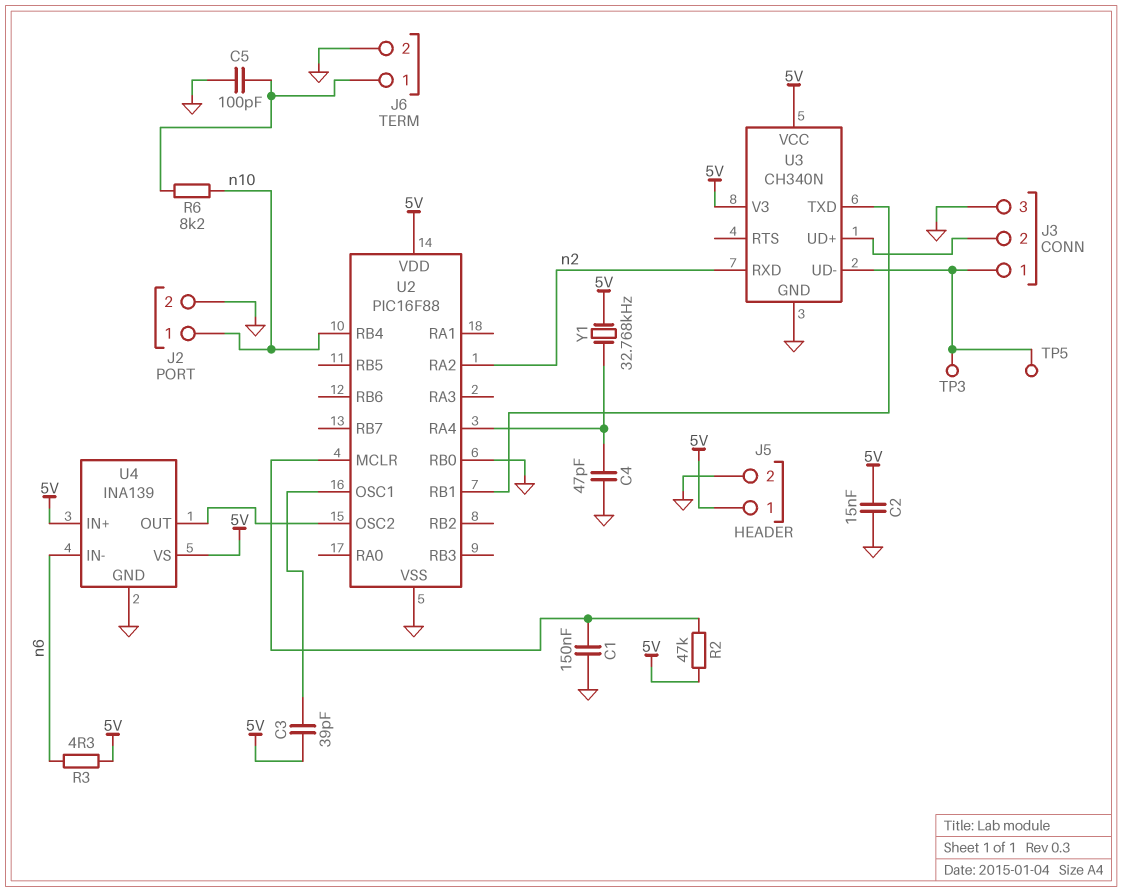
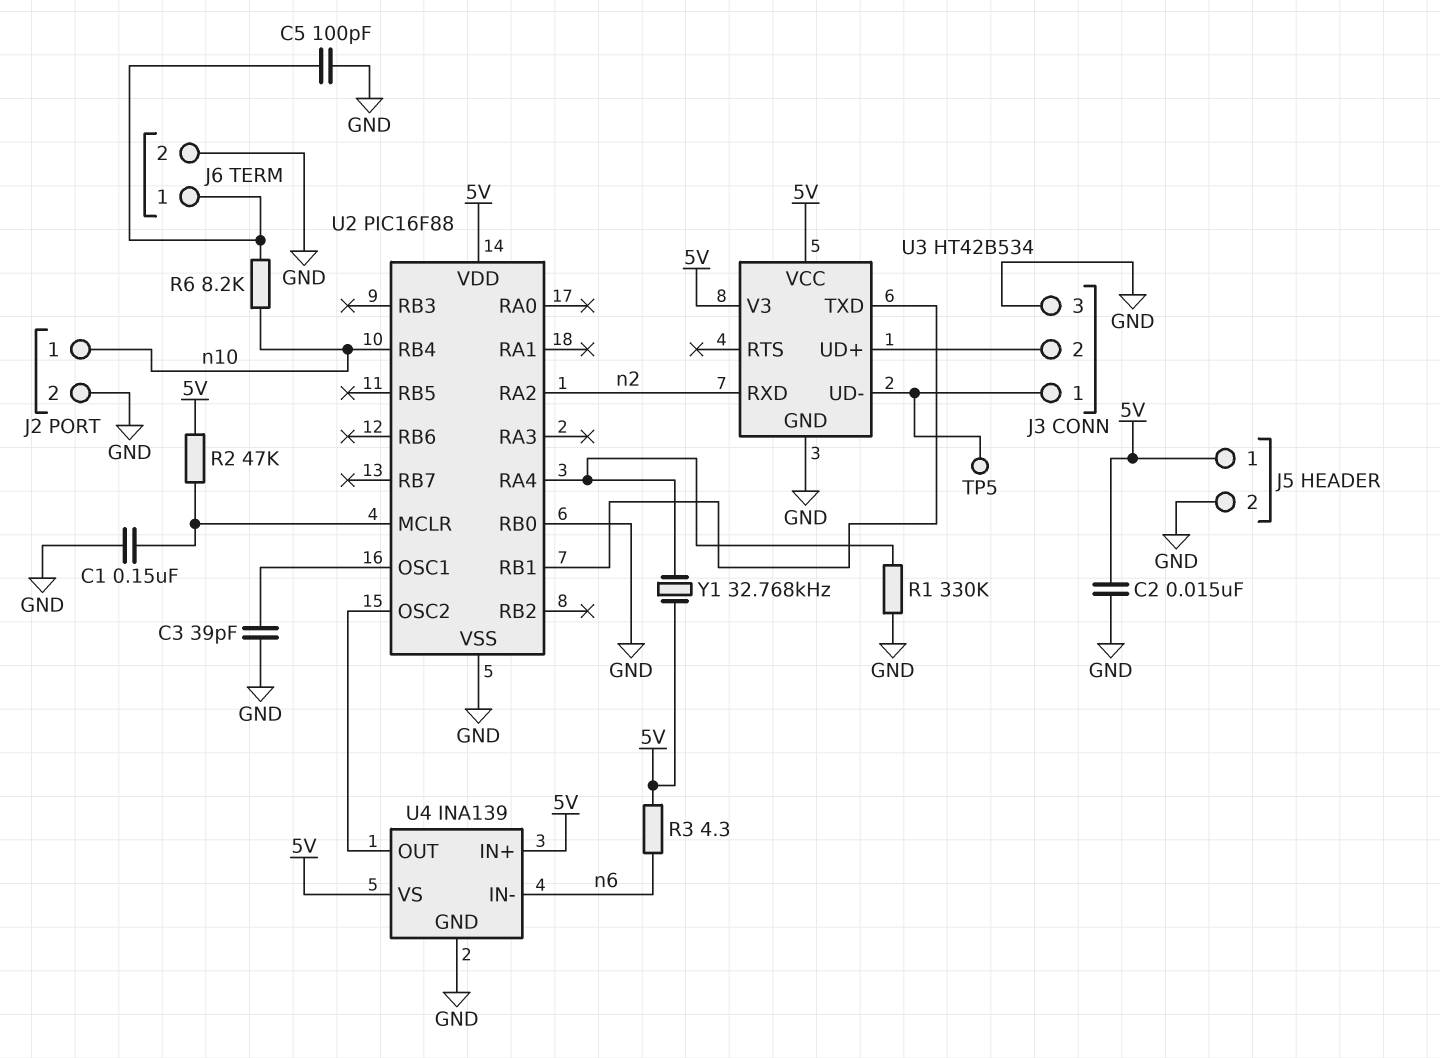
C3: 39pF (5V, U2/OSC1) -> 39pF (GND, U2/OSC1)
C4: 47pF (GND, U2/RA4) -> none
R1: none -> 330k (GND, U2/RA4)
TP3: test point (J3/1) -> none
U3: CH340N -> HT42B534

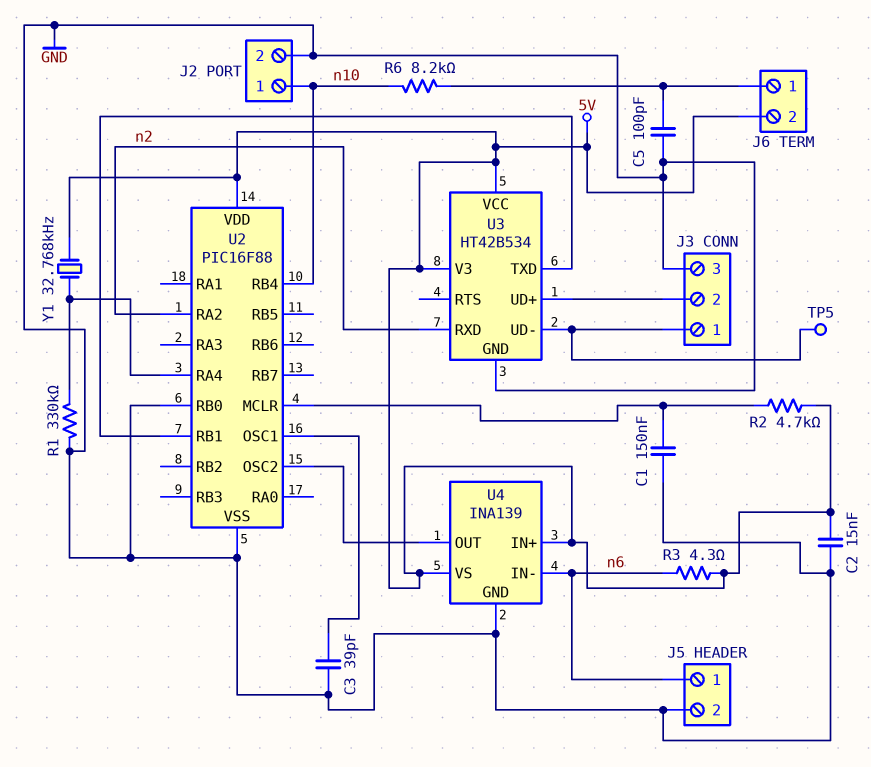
J5 pin 1: 5V -> n6
J6 pin 2: GND -> 5V
R2: 47k (5V, U2/MCLR) -> 4.7k (5V, U2/MCLR)

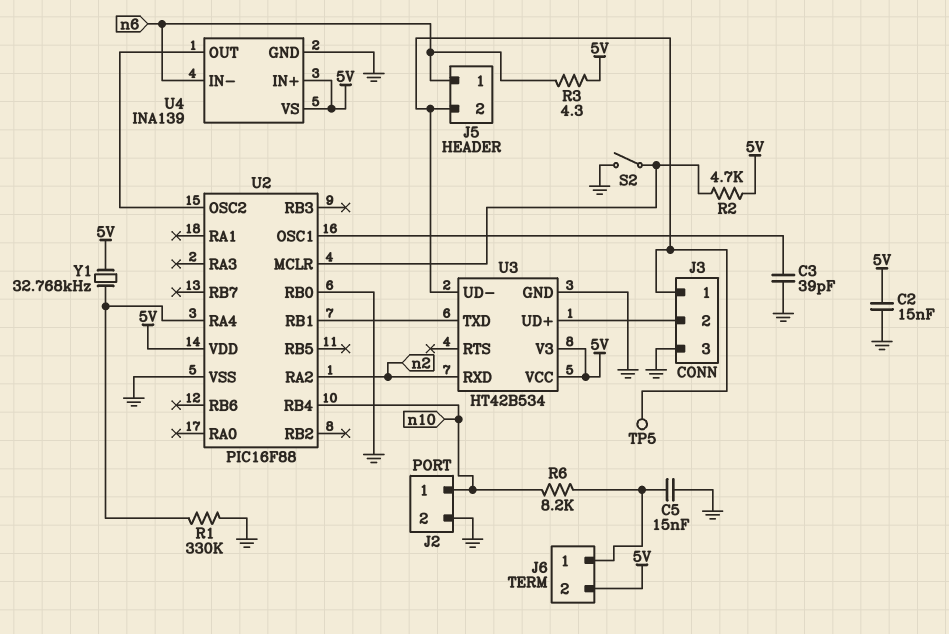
C1: 150nF (GND, U2/MCLR) -> none
C5: 100pF (GND, J6/1) -> 15nF (GND, J6/1)
J5 pin 2: GND -> J3/1
S2: none -> switch (GND, U2/MCLR)

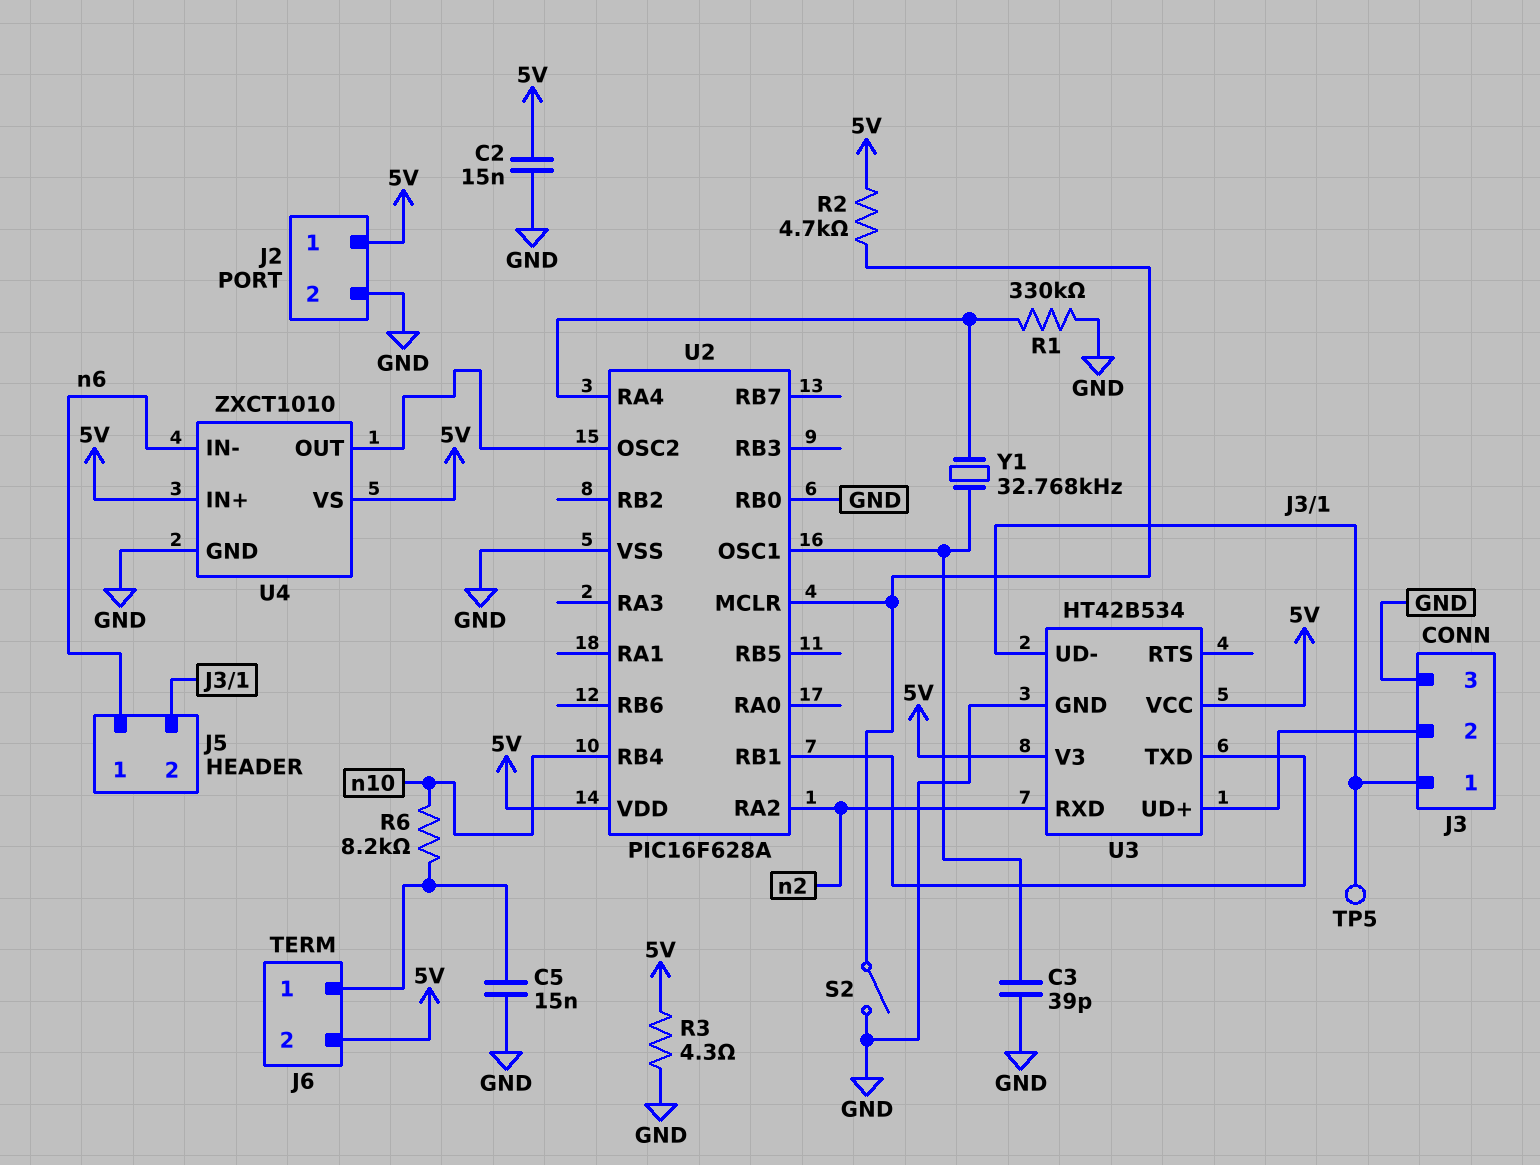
J2 pin 1: n10 -> 5V
R3: 4.3 (5V, n6) -> 4.3 (5V, GND)
U2: PIC16F88 -> PIC16F628A
U4: INA139 -> ZXCT1010
Y1: 32.768kHz (5V, U2/RA4) -> 32.768kHz (U2/OSC1, U2/RA4)

